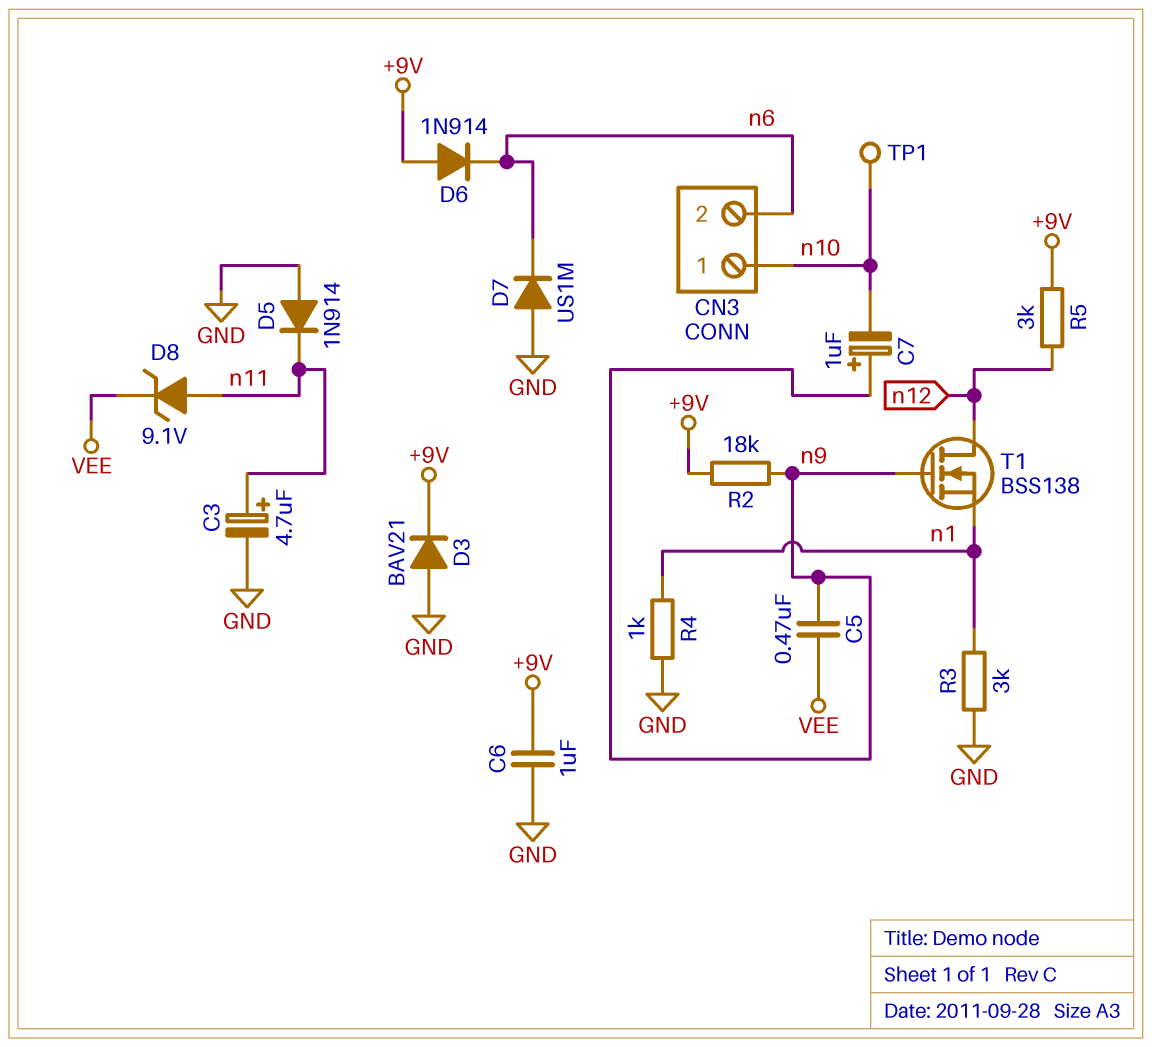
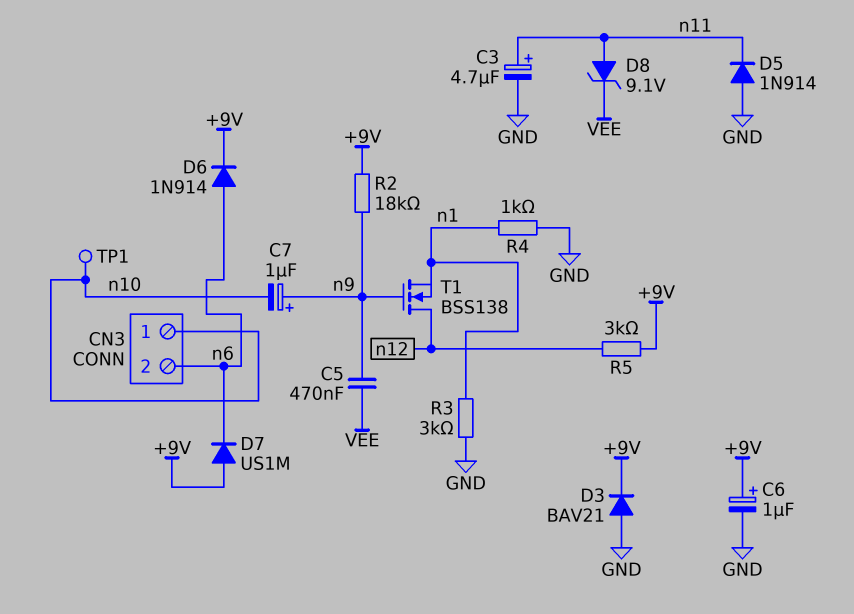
C6: 1uF (+9V, GND) -> 1uF (plus +9V, minus GND)
D6: diode 1N914 (A +9V, K n6) -> diode 1N914 (A n6, K +9V)
D7: diode US1M (A GND, K n6) -> diode US1M (A +9V, K n6)

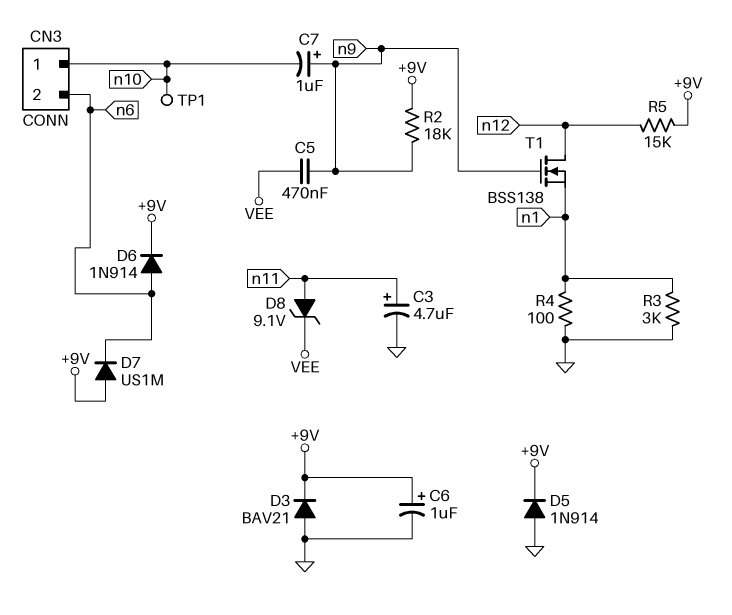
D5: diode 1N914 (A GND, K n11) -> diode 1N914 (A GND, K +9V)
R4: 1k (GND, n1) -> 100 (GND, n1)
R5: 3k (+9V, n12) -> 15k (+9V, n12)

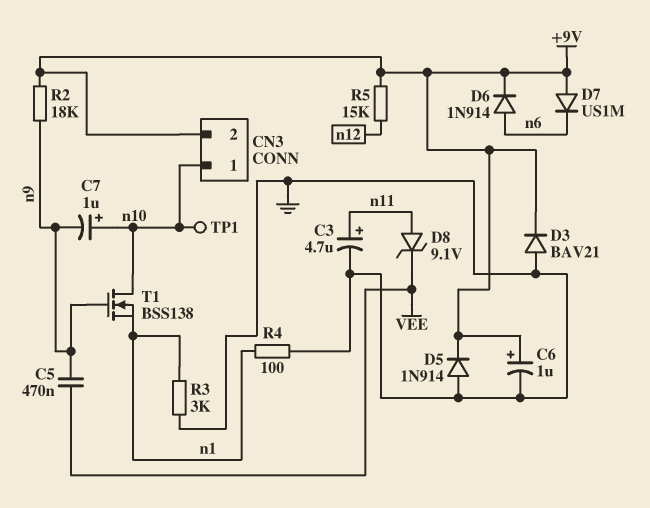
C7: 1uF (plus n9, minus n10) -> 1uF (plus n10, minus n9)
CN3 pin 2: n6 -> +9V
T1: NMOS BSS138 (G n9, D n12, S n1) -> NMOS BSS138 (G n9, D n10, S n1)

